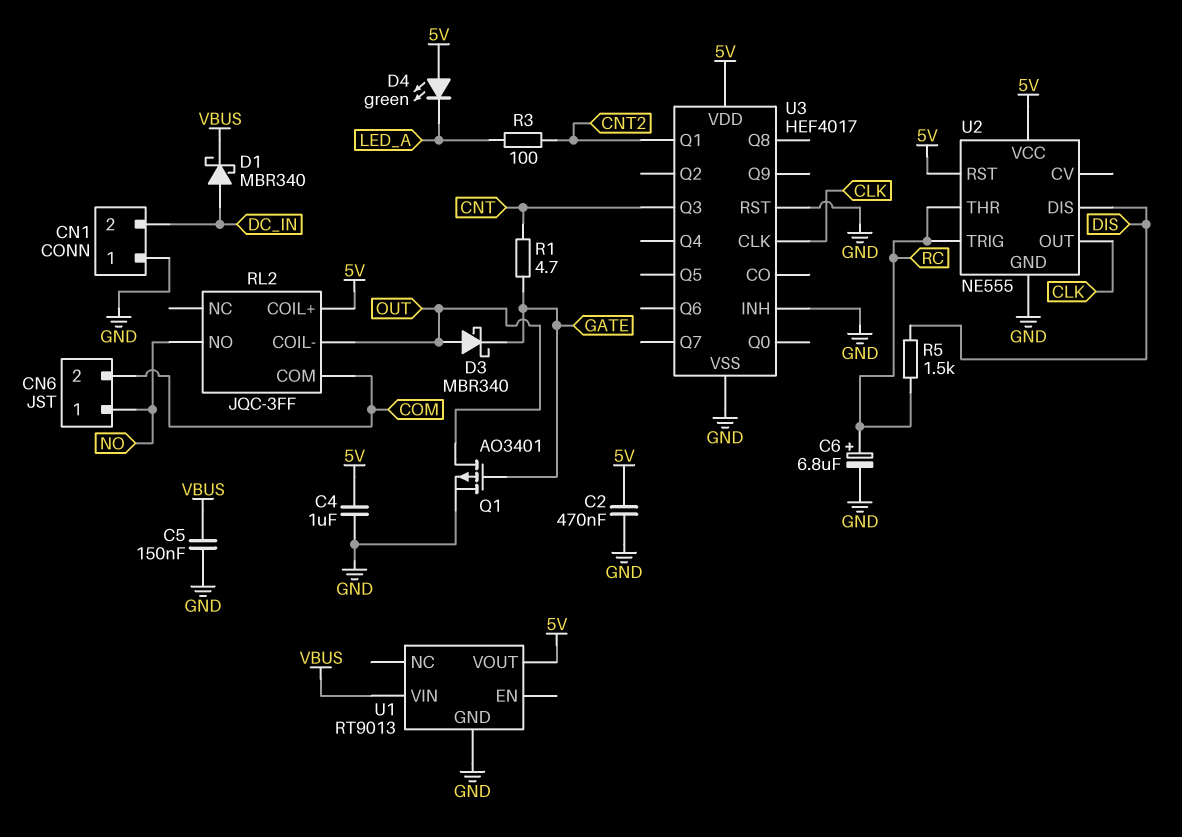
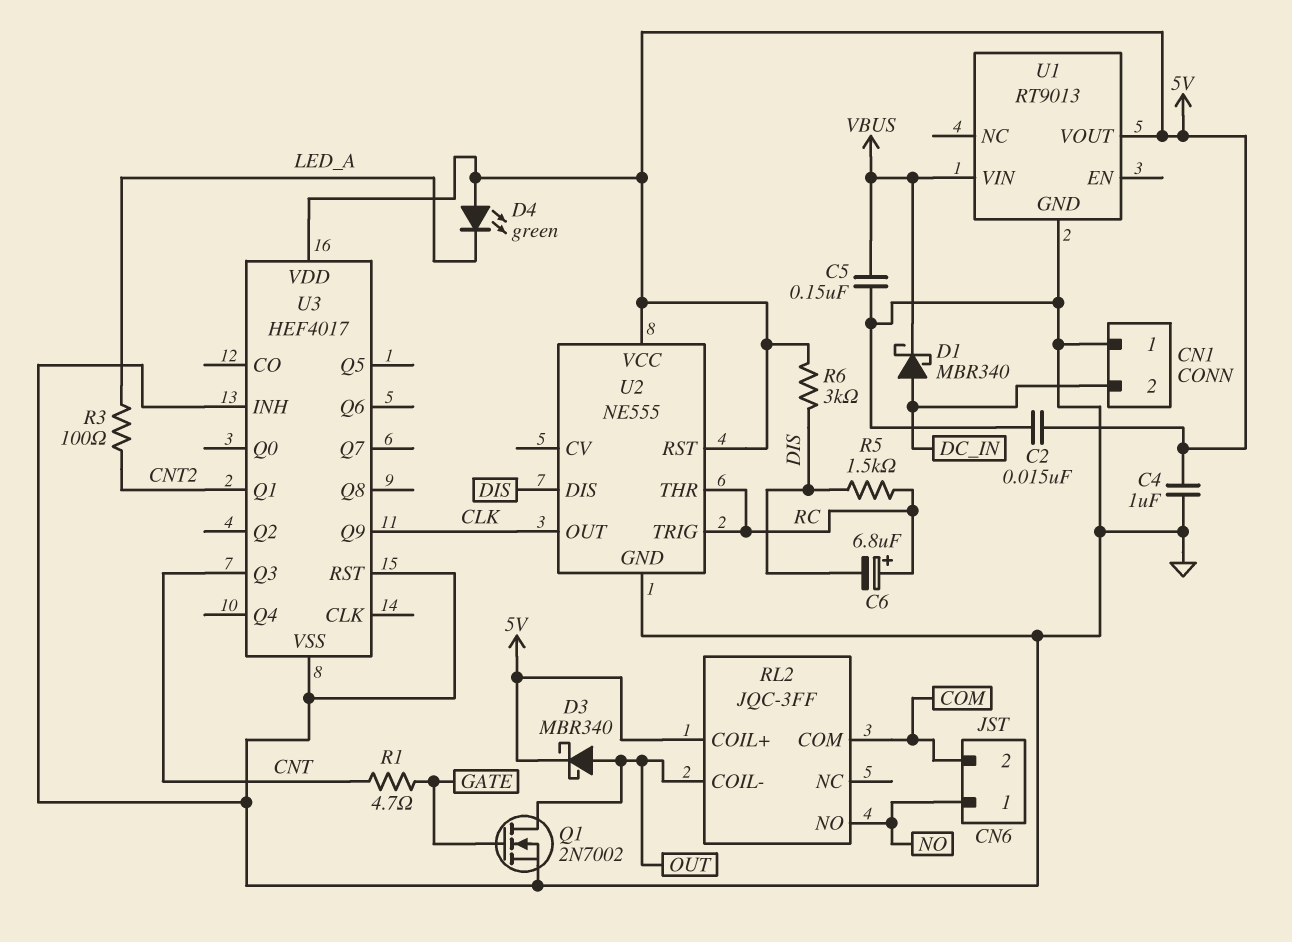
C2: 470nF (5V, GND) -> 15nF (5V, GND)
C6: 6.8uF (plus RC, minus GND) -> 6.8uF (plus RC, minus DIS)
D3: schottky MBR340 (A OUT, K GATE) -> schottky MBR340 (A OUT, K 5V)
Q1: PMOS AO3401 (G GATE, D OUT, S GND) -> NMOS 2N7002 (G GATE, D OUT, S GND)
R6: none -> 3k (5V, DIS)
U3 pin CLK: CLK -> none
U3 pin Q9: none -> CLK

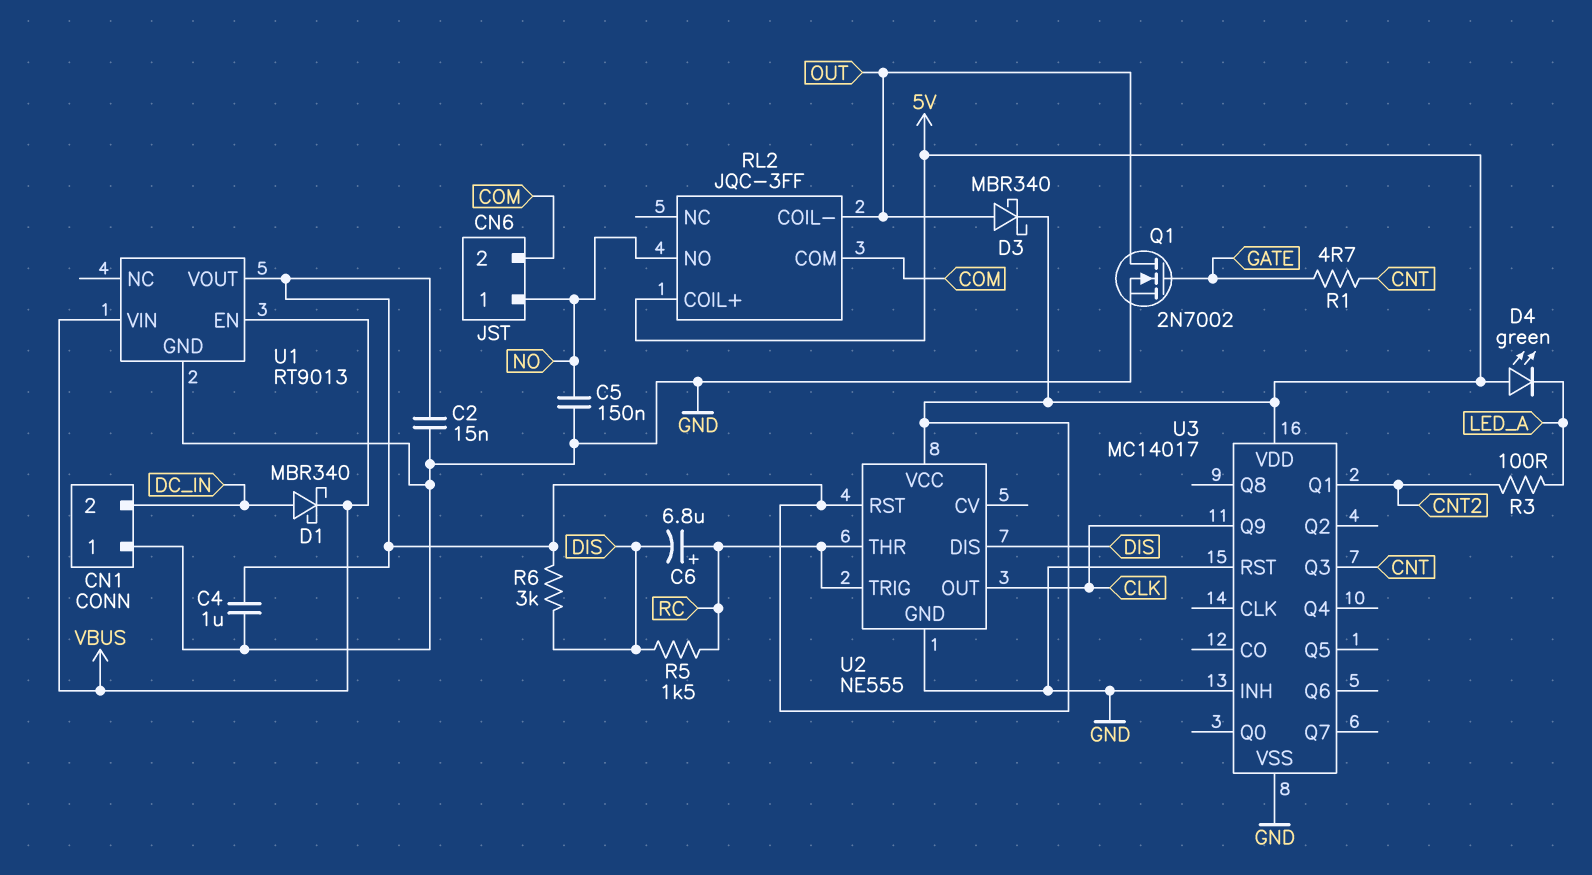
C5: 150nF (GND, VBUS) -> 150nF (GND, NO)
U1 pin EN: none -> VBUS
U3: HEF4017 -> MC14017

